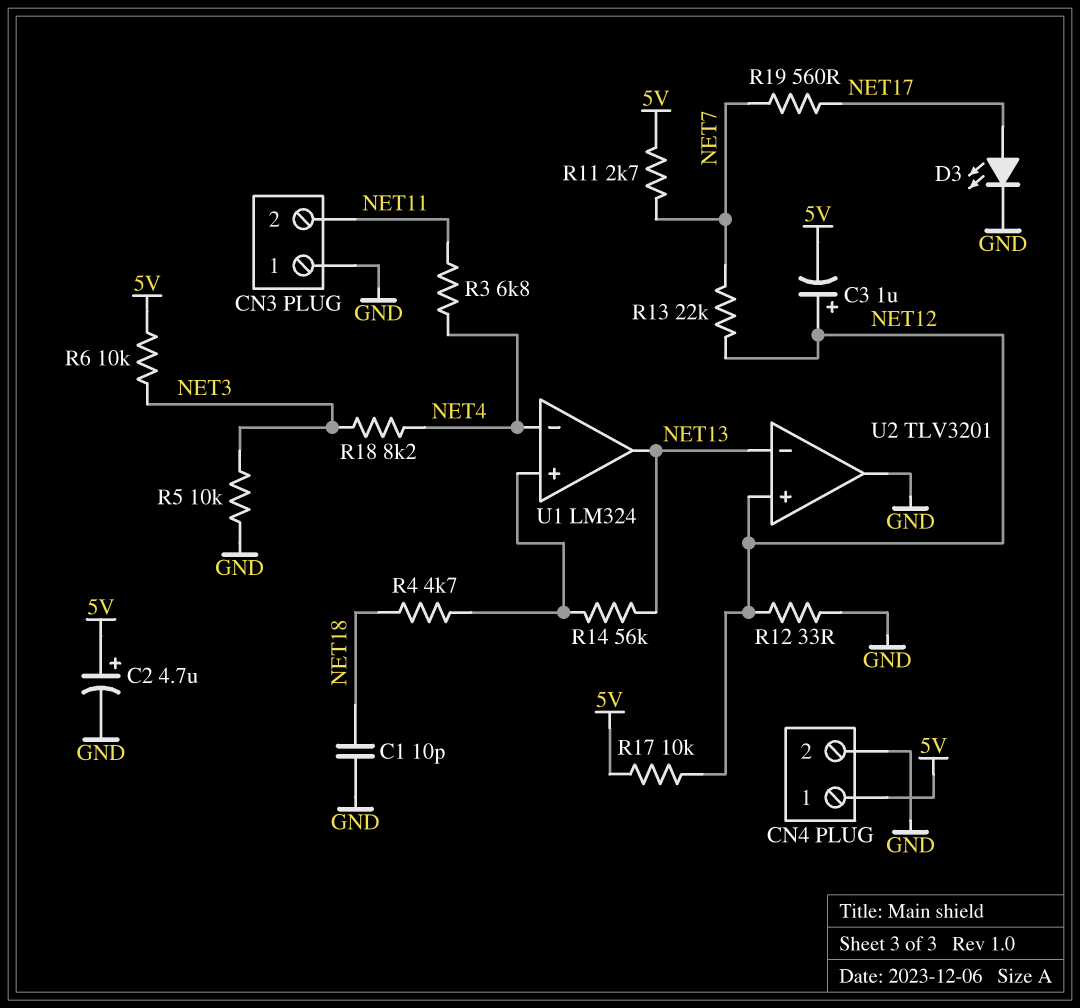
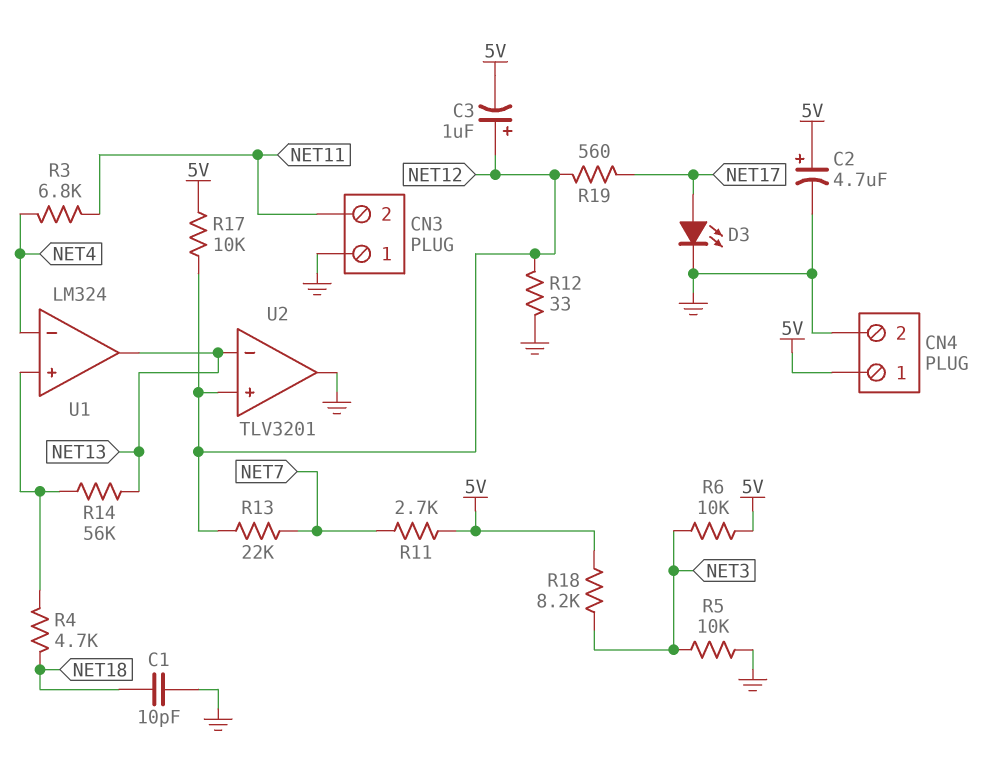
R18: 8.2k (NET3, NET4) -> 8.2k (5V, NET3)
R19: 560 (NET7, NET17) -> 560 (NET12, NET17)

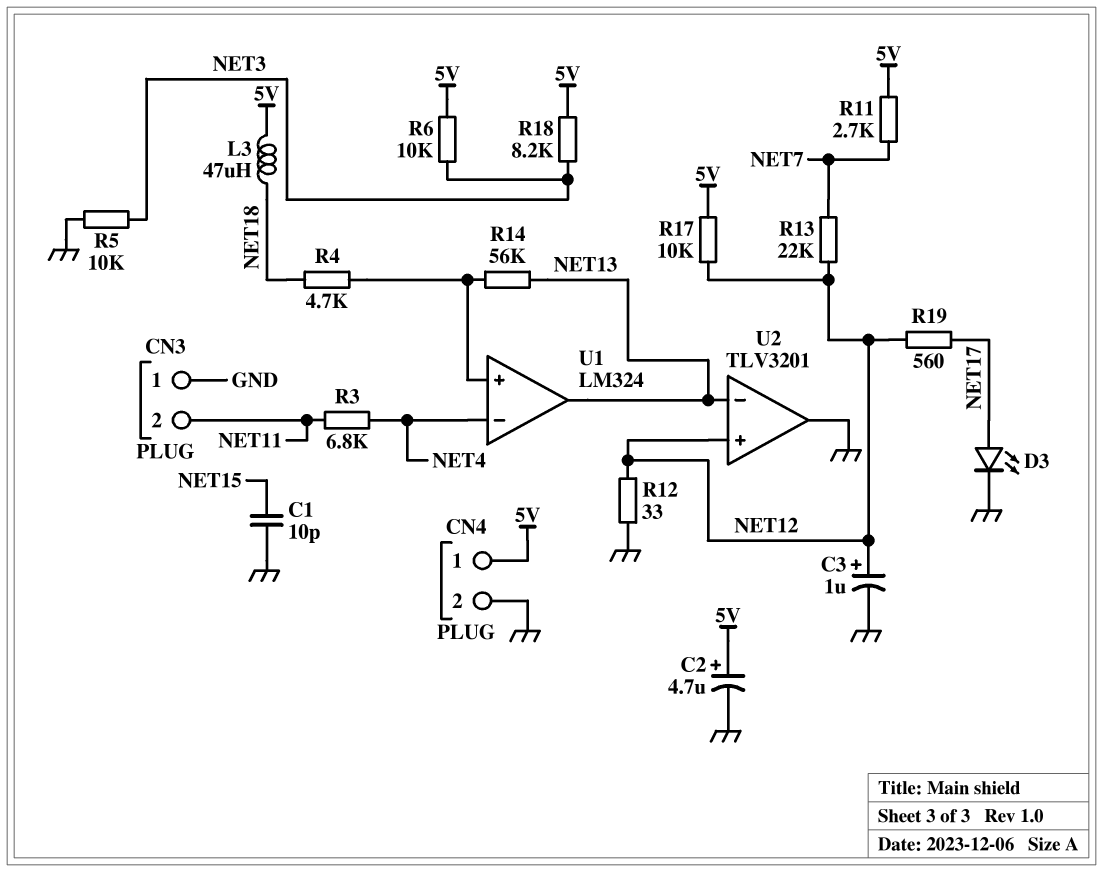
C1: 10pF (GND, NET18) -> 10pF (GND, NET15)
C3: 1uF (plus NET12, minus 5V) -> 1uF (plus NET12, minus GND)
L3: none -> 47uH (5V, NET18)

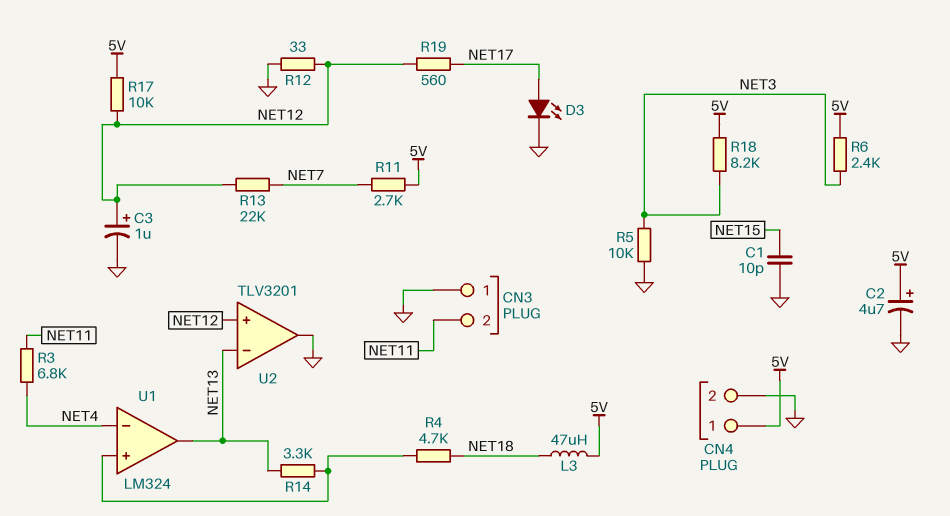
R6: 10k (5V, NET3) -> 2.4k (5V, NET3)
R14: 56k (NET13, U1/in+) -> 3.3k (NET13, U1/in+)

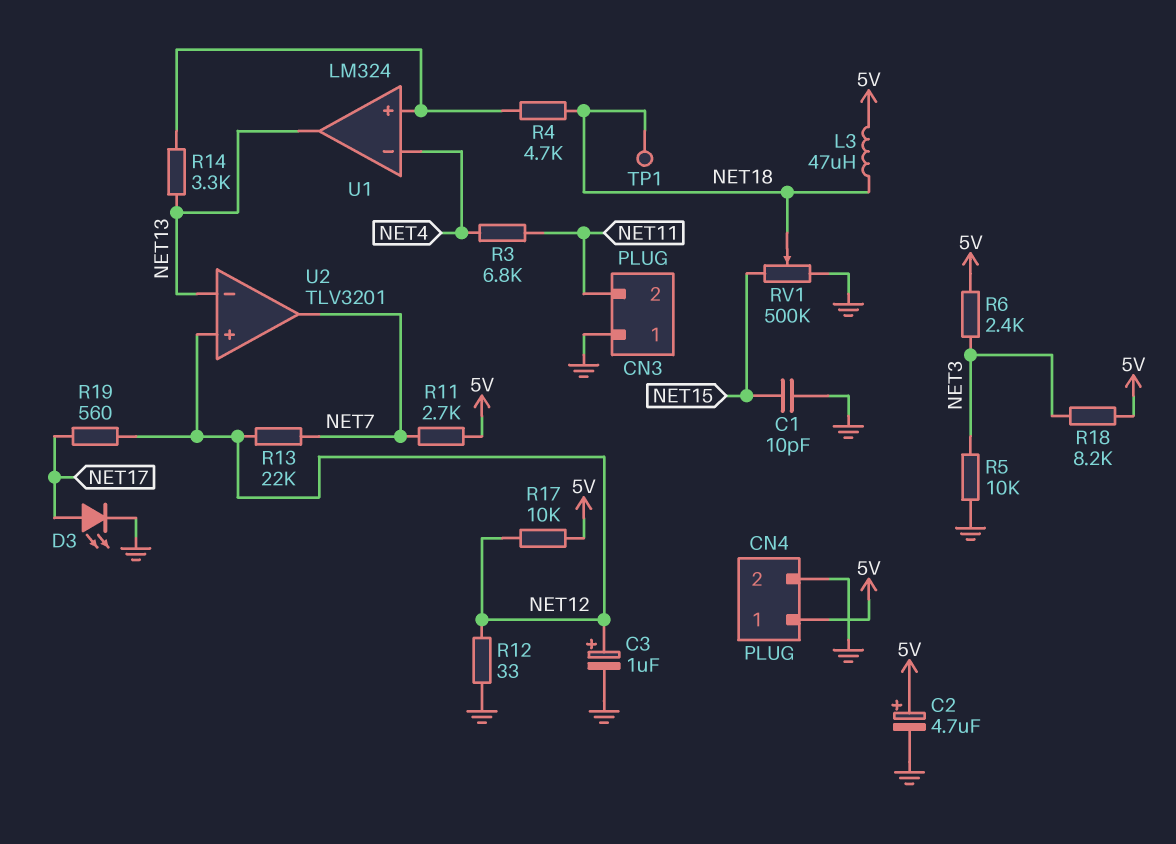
RV1: none -> 500k (GND, NET15, wiper NET18)
TP1: none -> test point (NET18)
U2 pin out: GND -> NET7

